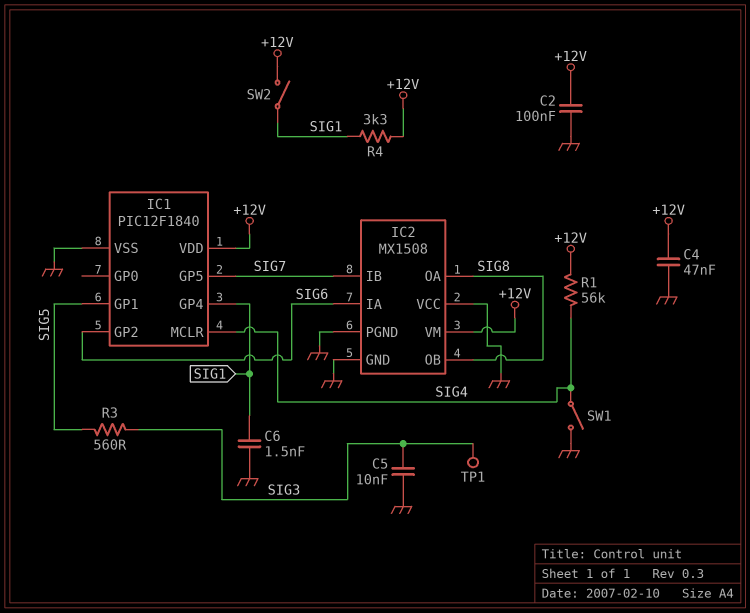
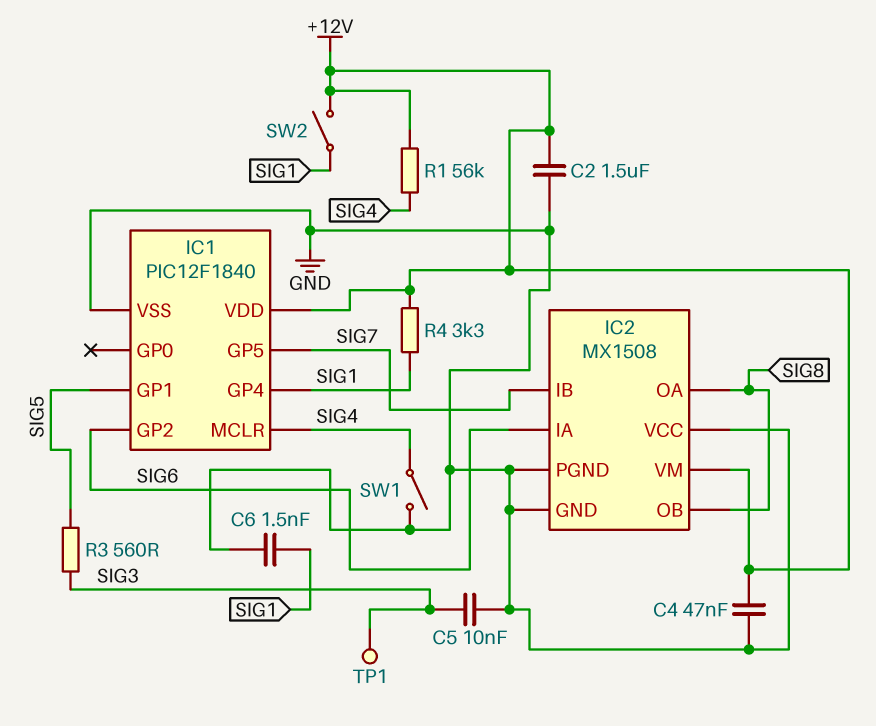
C2: 100nF (+12V, GND) -> 1.5uF (+12V, GND)

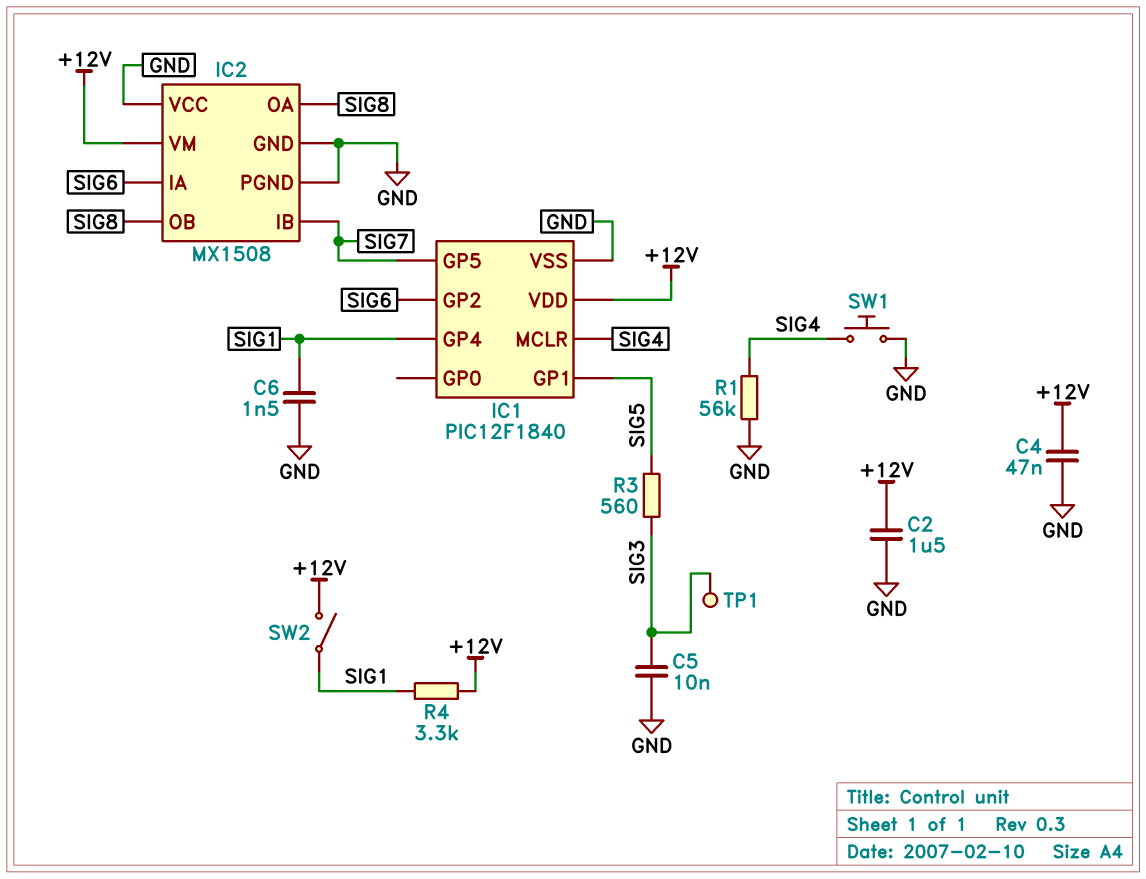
R1: 56k (+12V, SIG4) -> 56k (GND, SIG4)
SW1: switch (GND, SIG4) -> button (GND, SIG4)

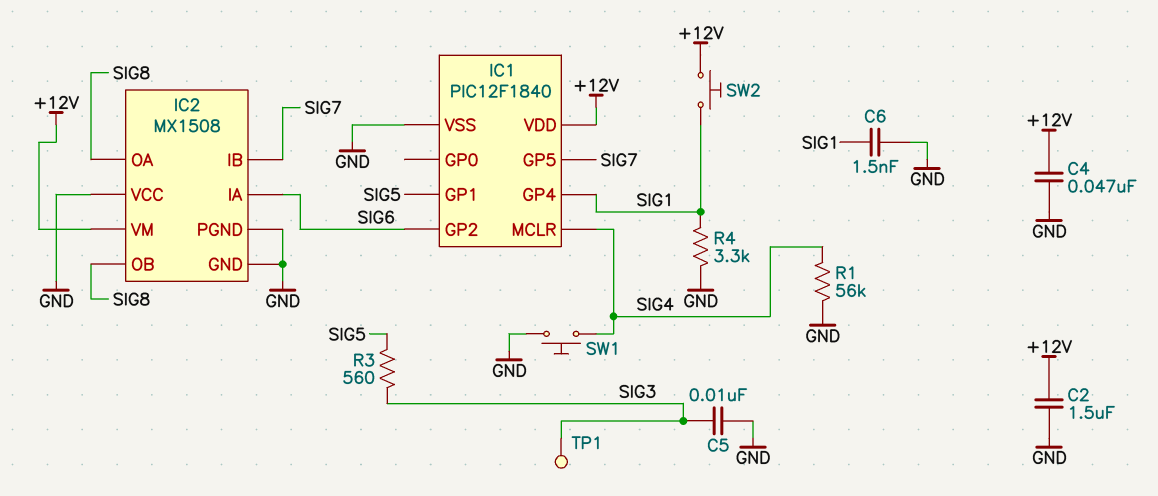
R4: 3.3k (+12V, SIG1) -> 3.3k (GND, SIG1)
SW2: switch (+12V, SIG1) -> button (+12V, SIG1)

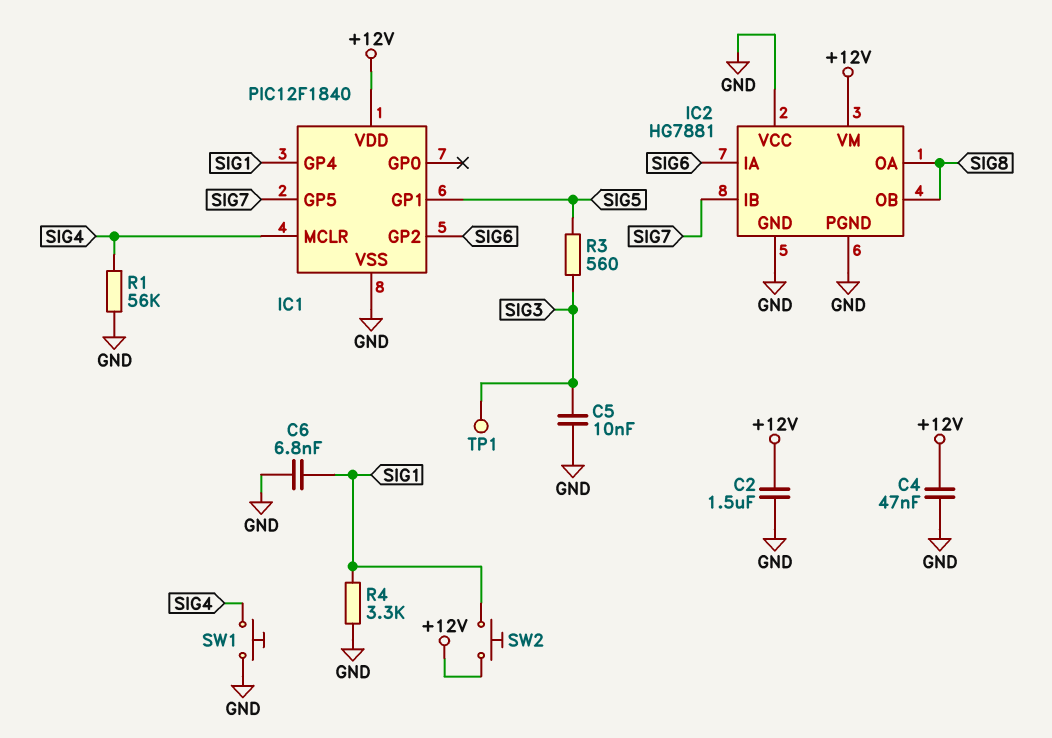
C6: 1.5nF (GND, SIG1) -> 6.8nF (GND, SIG1)
IC2: MX1508 -> HG7881

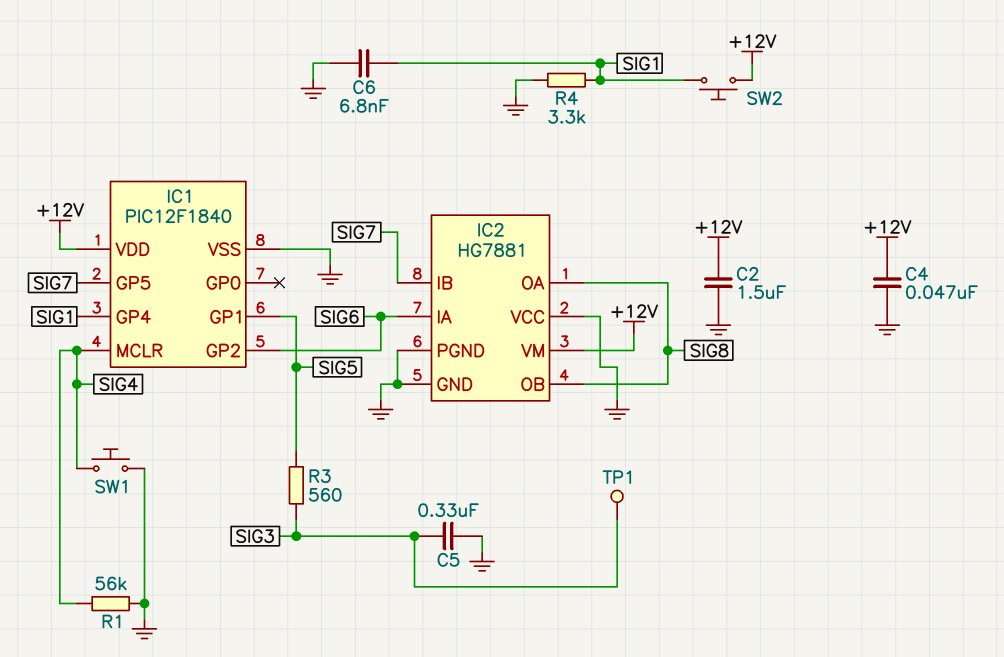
C5: 10nF (GND, SIG3) -> 330nF (GND, SIG3)

